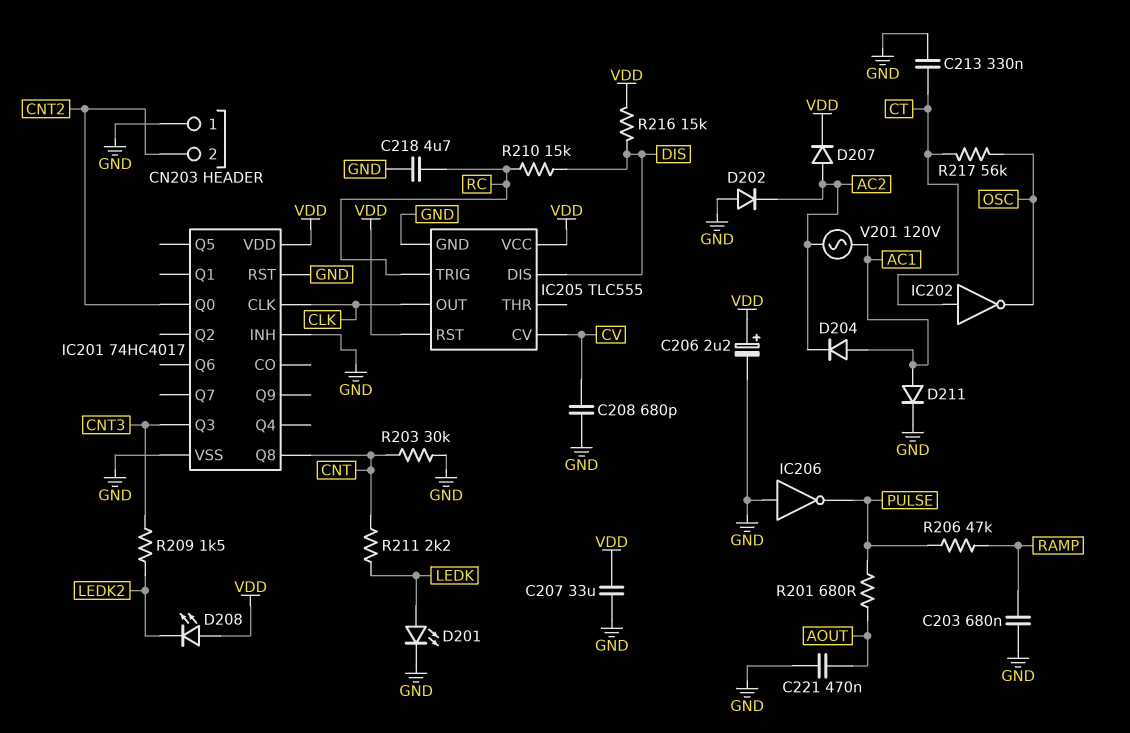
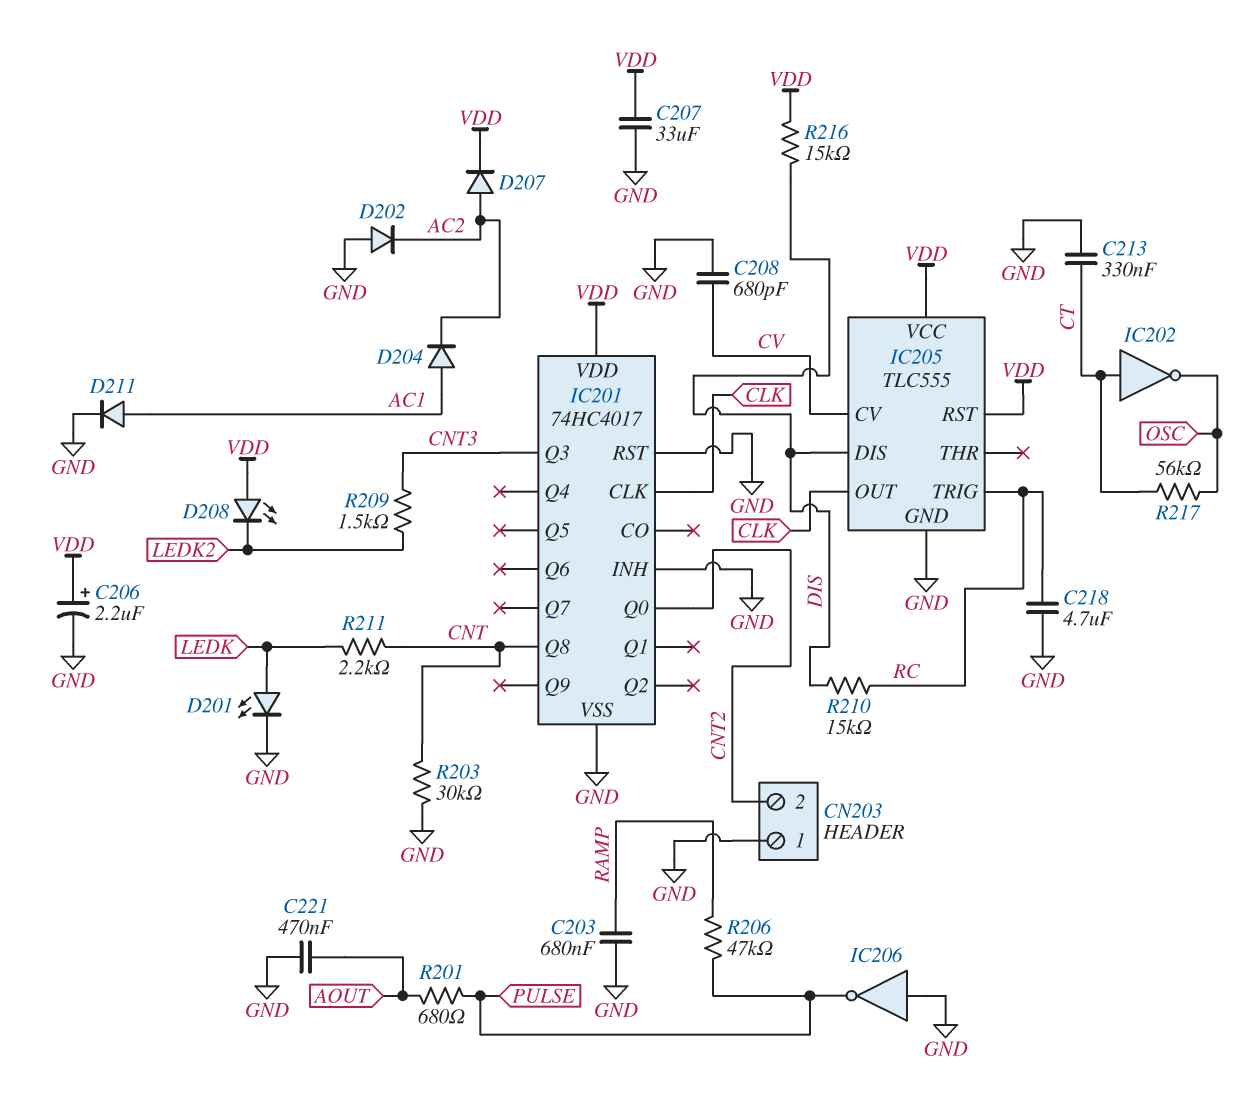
V201: AC 120V (AC1, AC2) -> none

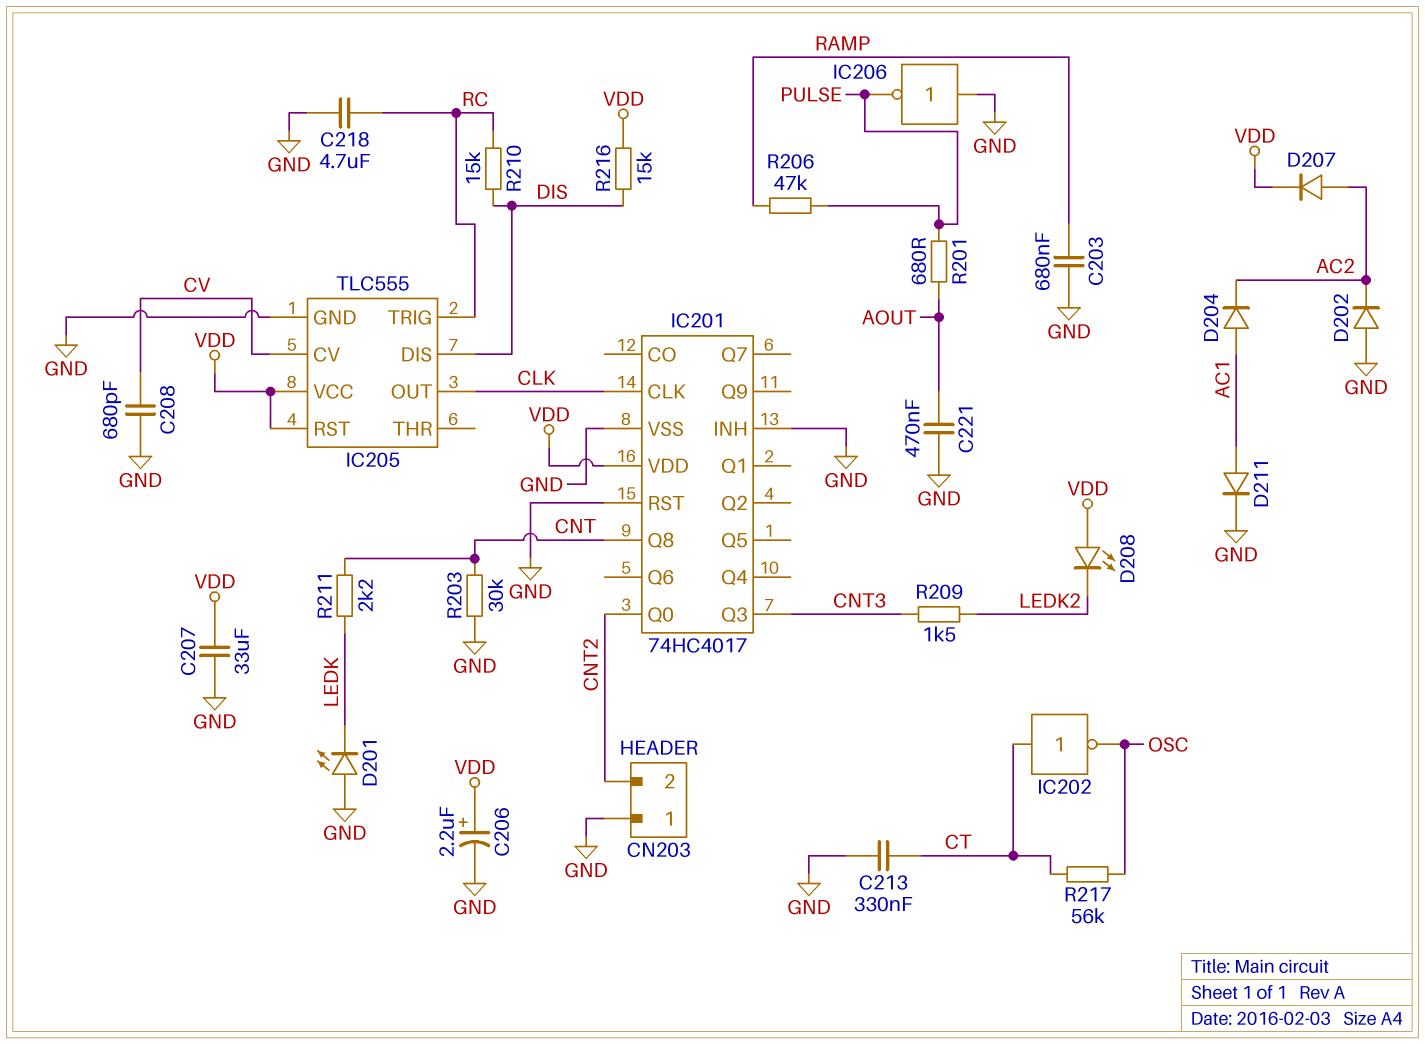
D201: LED (A LEDK, K GND) -> LED (A GND, K LEDK)

